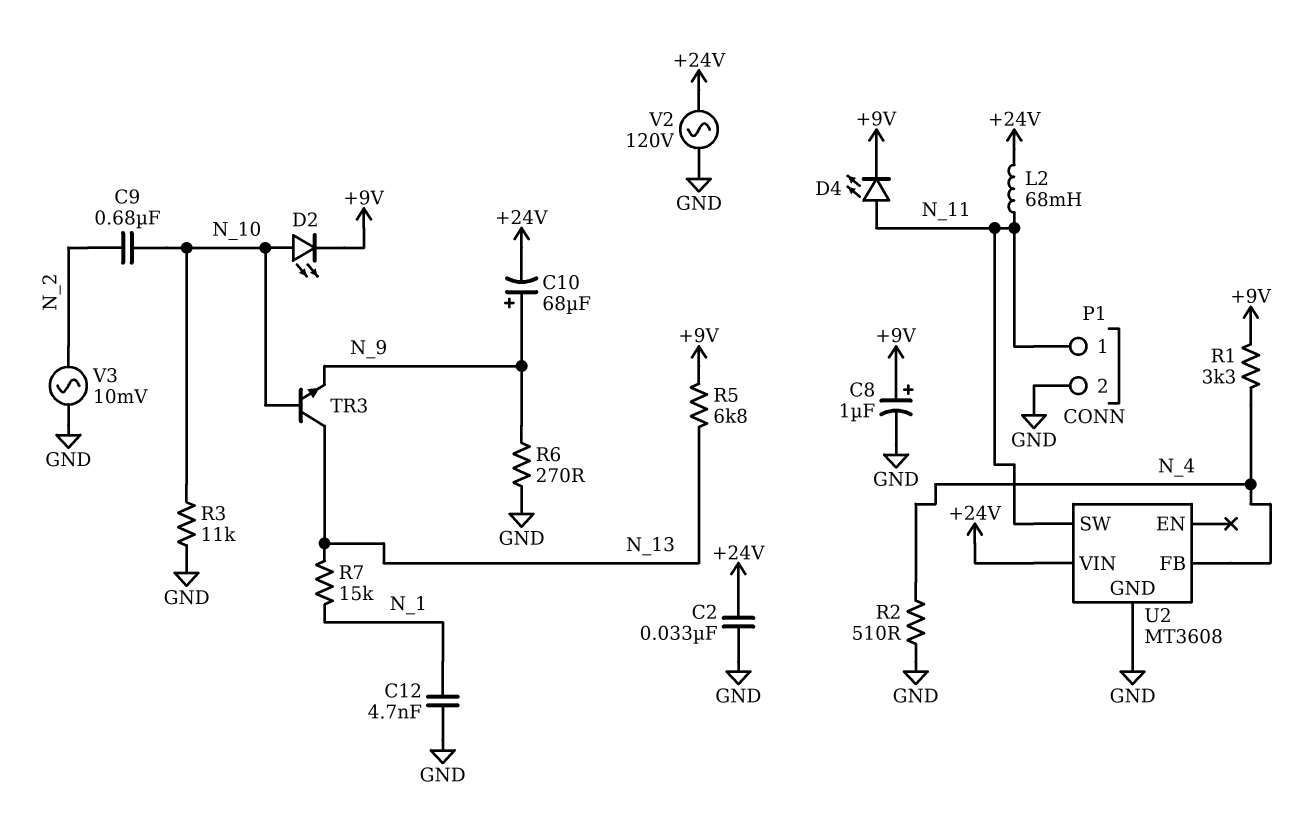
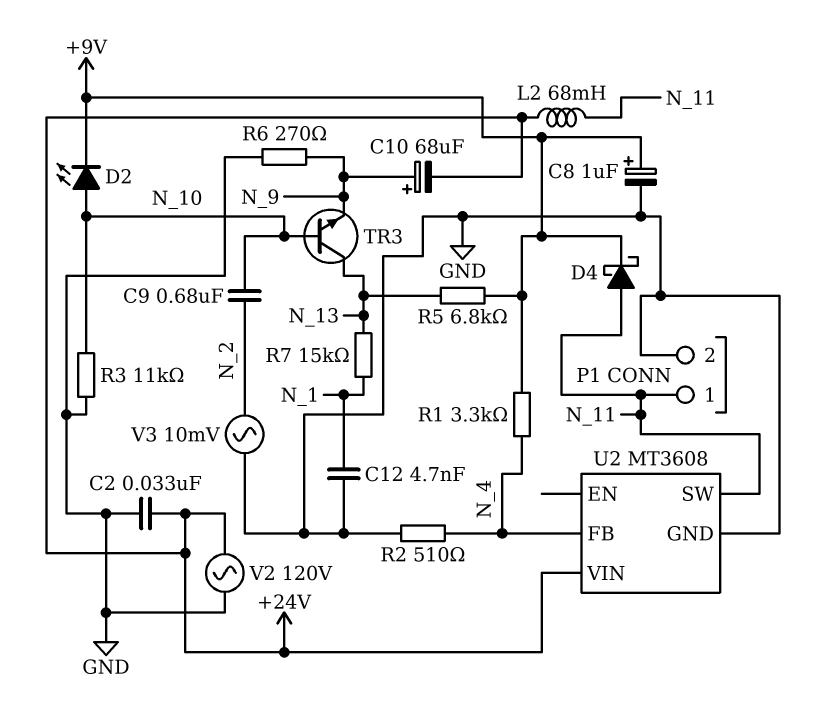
D4: LED (A N_11, K +9V) -> schottky (A N_11, K +9V)

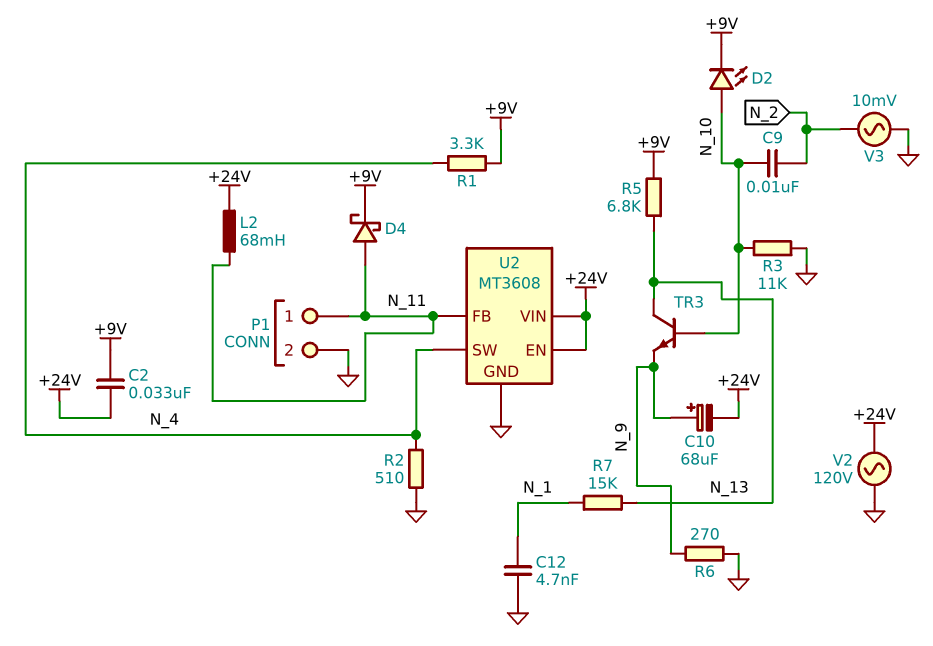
C2: 33nF (+24V, GND) -> 33nF (+9V, +24V)
C8: 1uF (plus +9V, minus GND) -> none
C9: 680nF (N_2, N_10) -> 10nF (N_2, N_10)
U2 pin EN: none -> +24V
U2 pin FB: N_4 -> N_11
U2 pin SW: N_11 -> N_4

